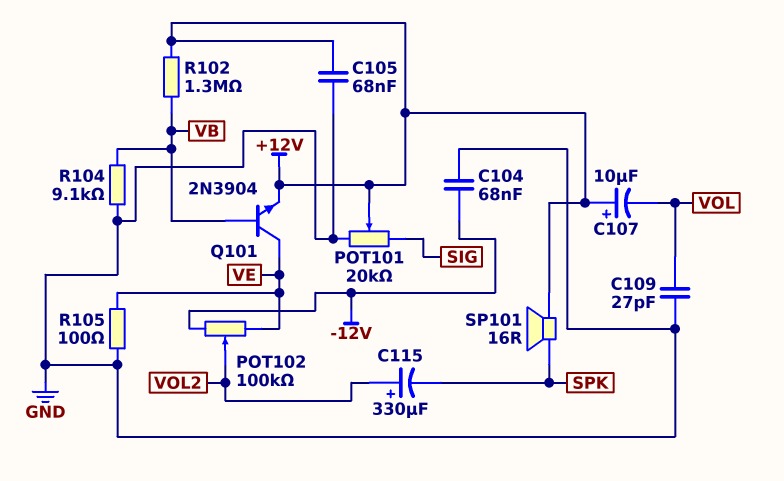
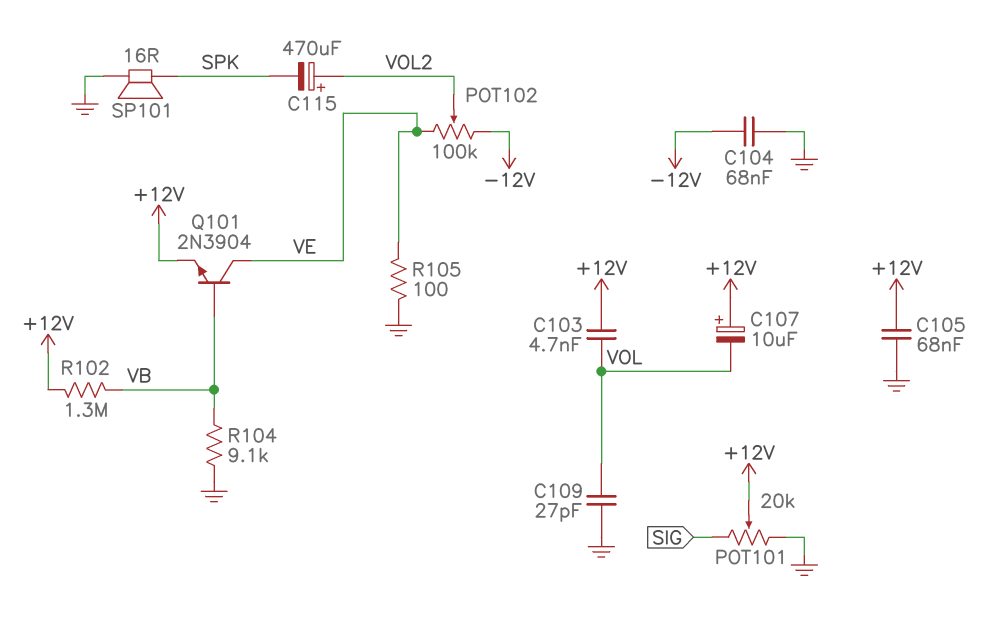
C103: none -> 4.7nF (+12V, VOL)
C115: 330uF (plus VOL2, minus SPK) -> 470uF (plus VOL2, minus SPK)
SP101: speaker 16R (+12V, SPK) -> speaker 16R (GND, SPK)

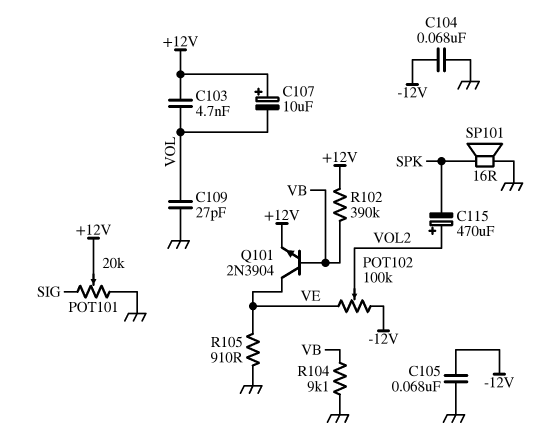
C105: 68nF (+12V, GND) -> 68nF (-12V, GND)
R102: 1.3M (+12V, VB) -> 390k (+12V, VB)
R105: 100 (GND, VE) -> 910 (GND, VE)

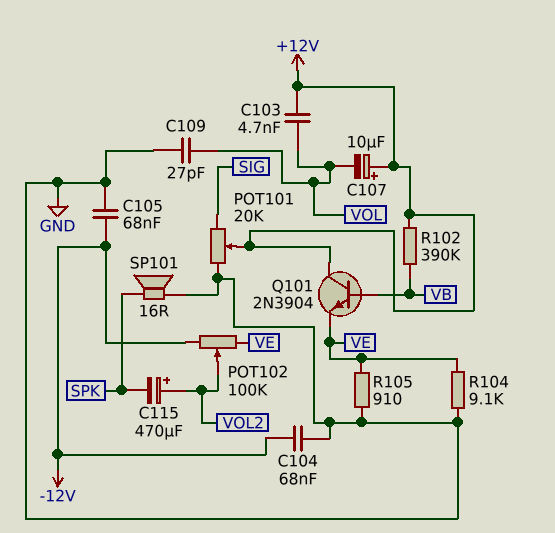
Q101: NPN 2N3904 (B VB, C VE, E +12V) -> NPN 2N3904 (B VB, C +12V, E VE)
R104: 9.1k (GND, VB) -> 9.1k (GND, VE)

